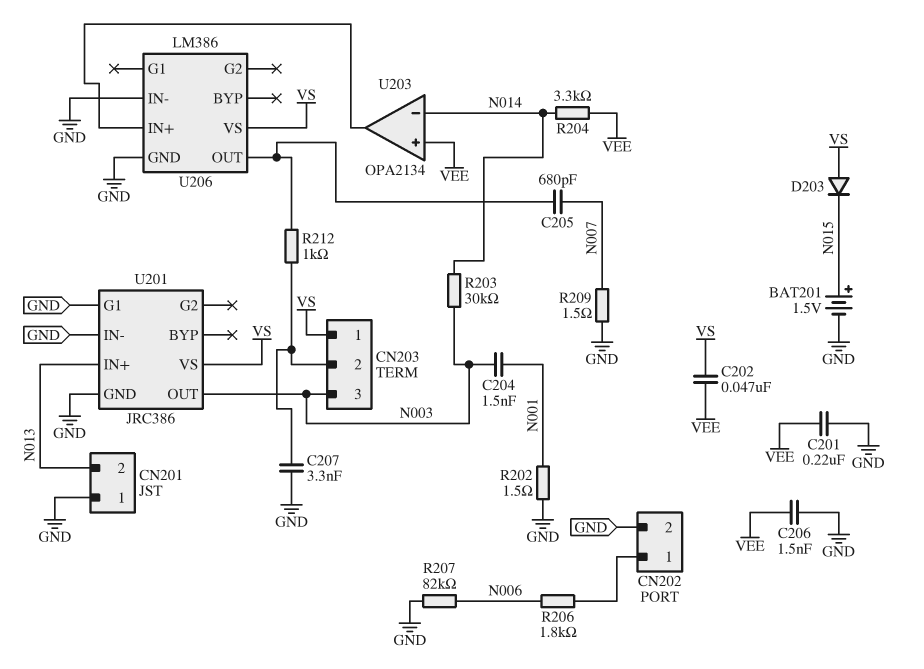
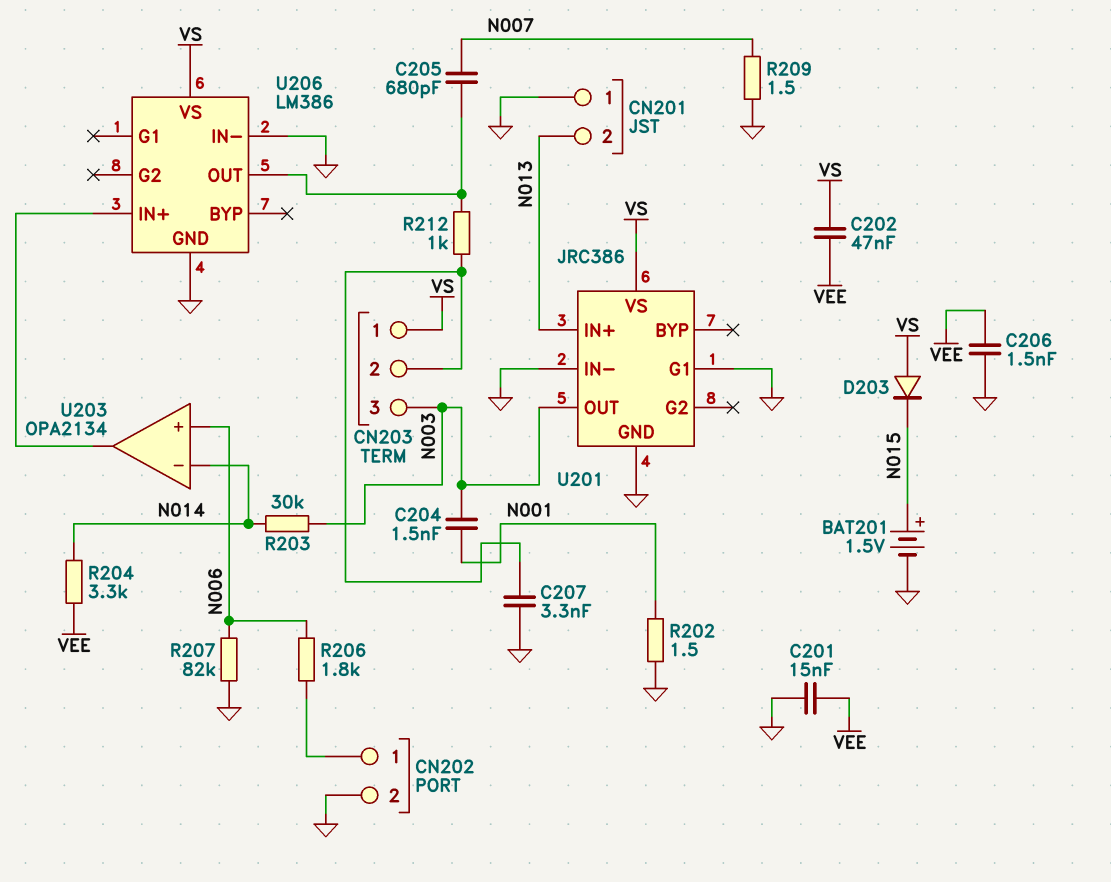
C201: 220nF (GND, VEE) -> 15nF (GND, VEE)
U203 pin in+: VEE -> N006

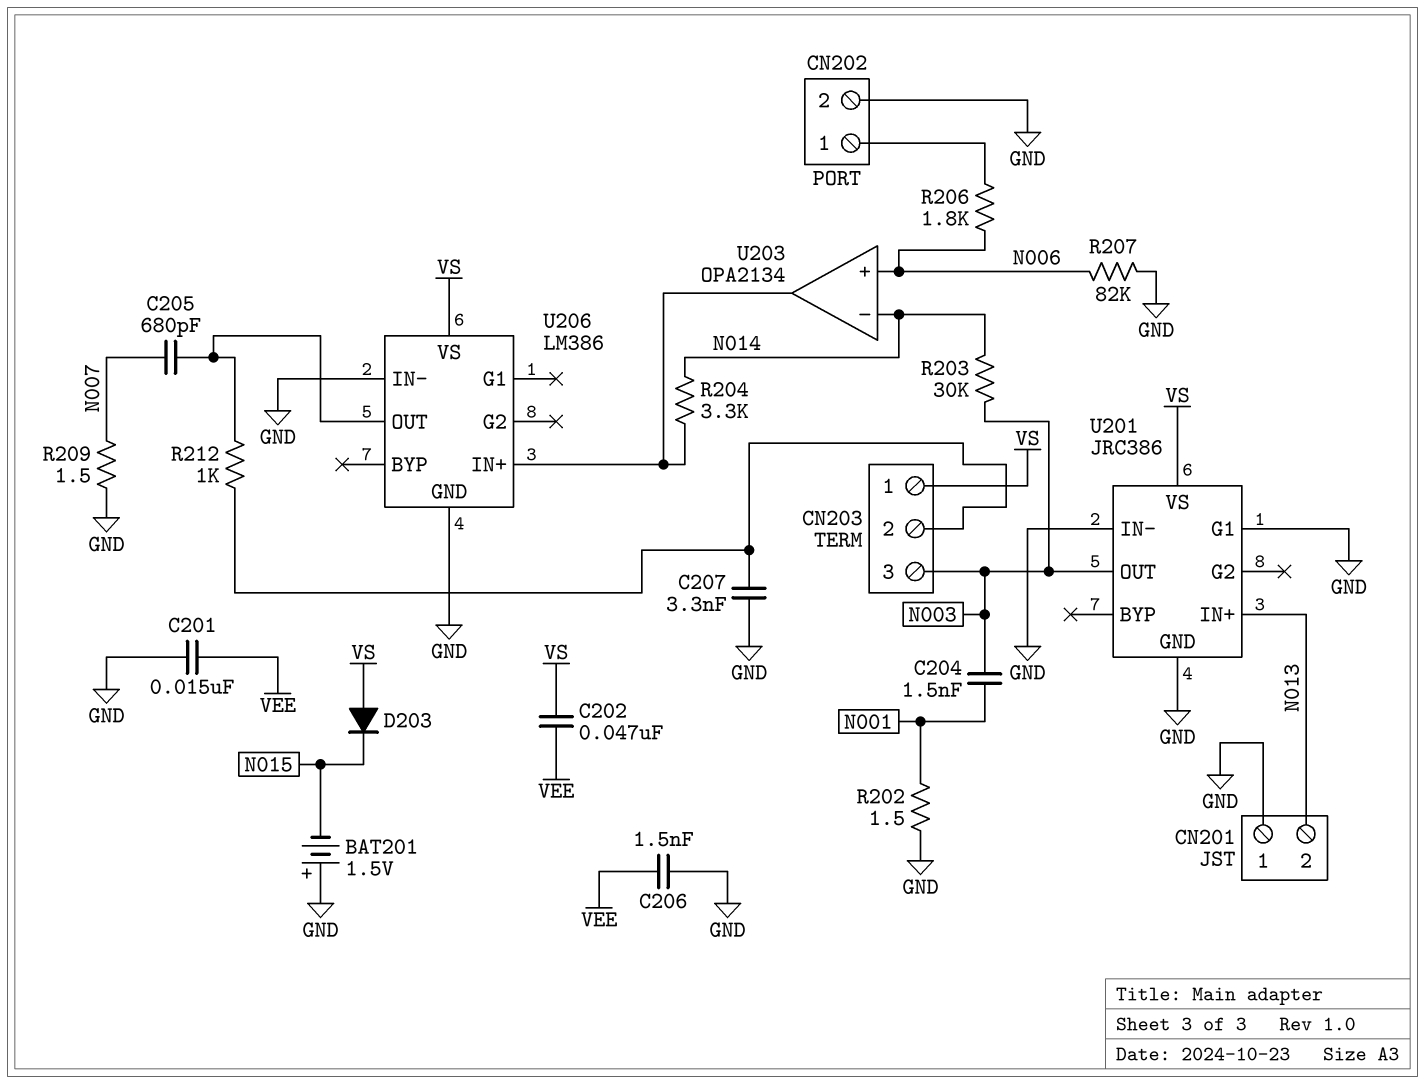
BAT201: 1.5V (plus N015, minus GND) -> 1.5V (plus GND, minus N015)
R204: 3.3k (N014, VEE) -> 3.3k (N014, U203/out)

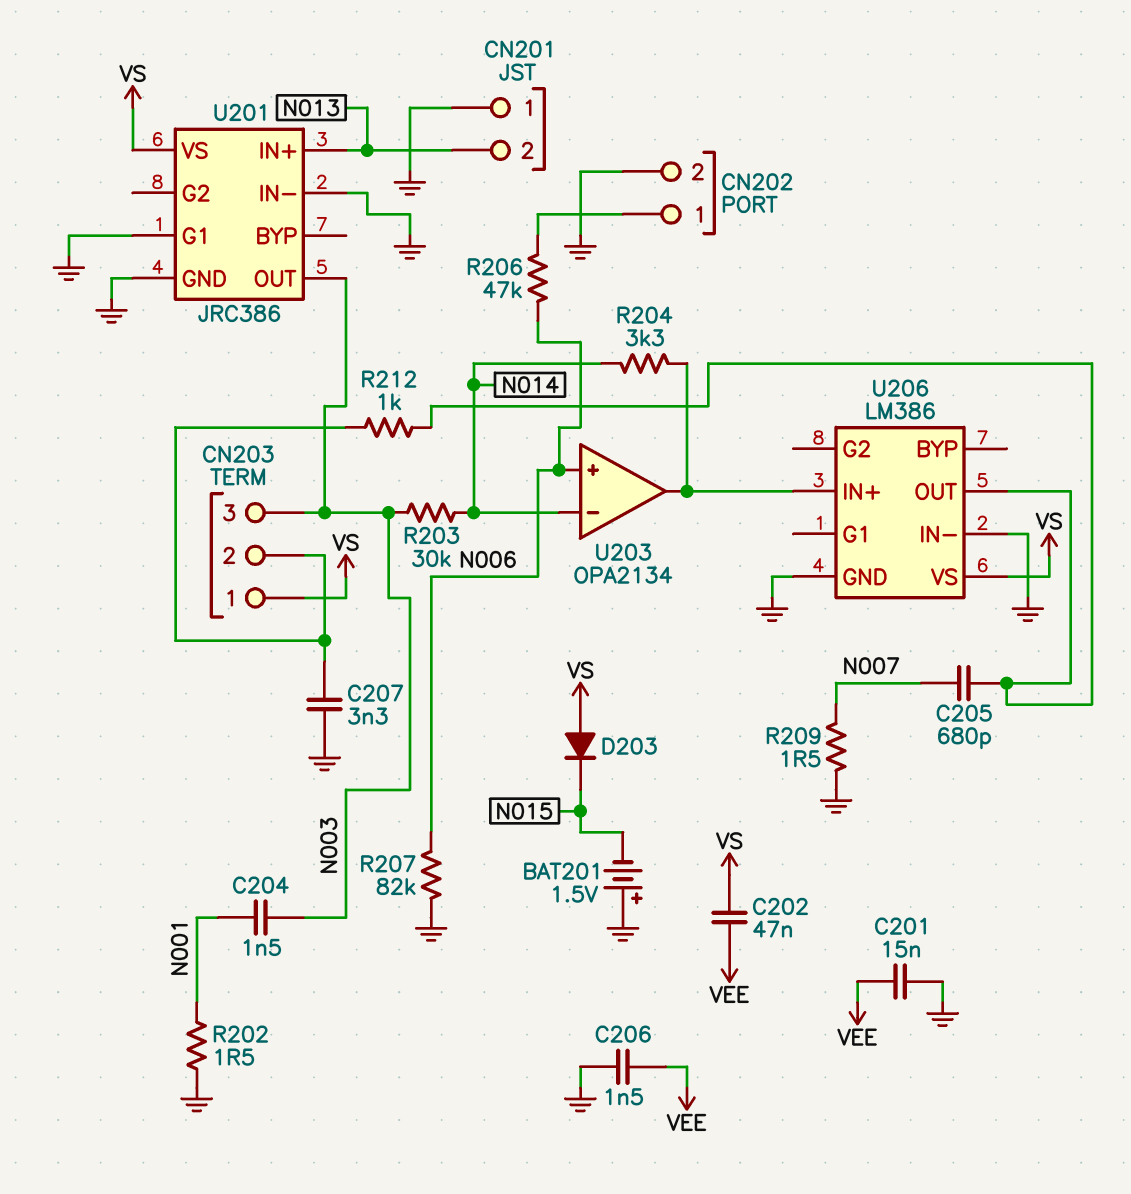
R206: 1.8k (CN202/1, N006) -> 47k (CN202/1, N006)

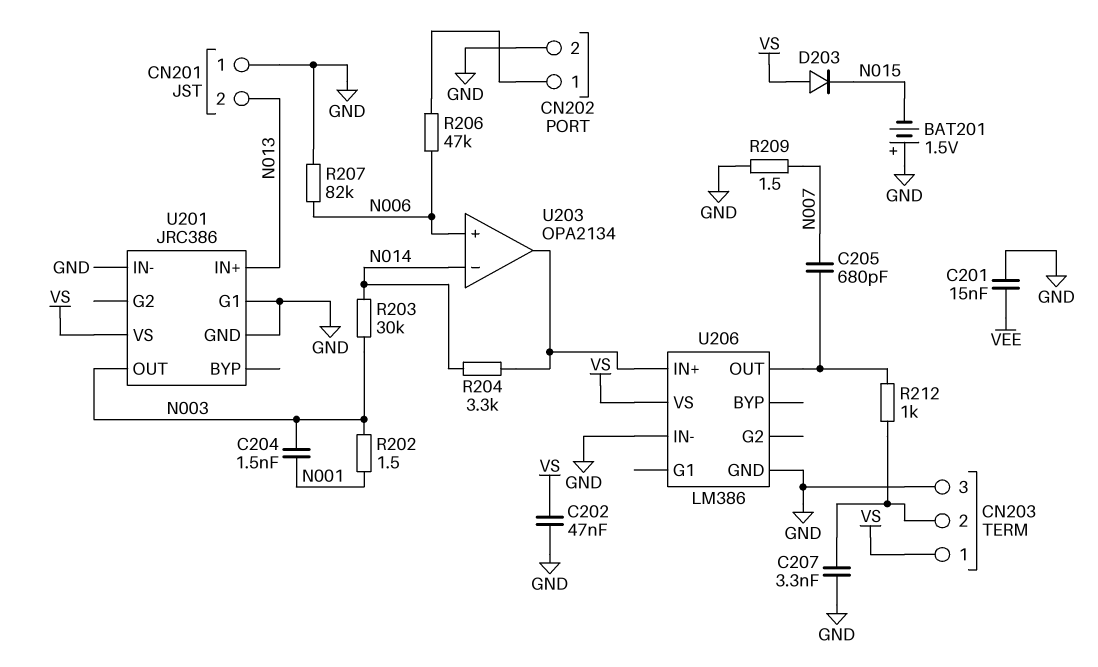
C202: 47nF (VEE, VS) -> 47nF (GND, VS)
C206: 1.5nF (GND, VEE) -> none
CN203 pin 3: N003 -> GND
R202: 1.5 (GND, N001) -> 1.5 (N001, N003)

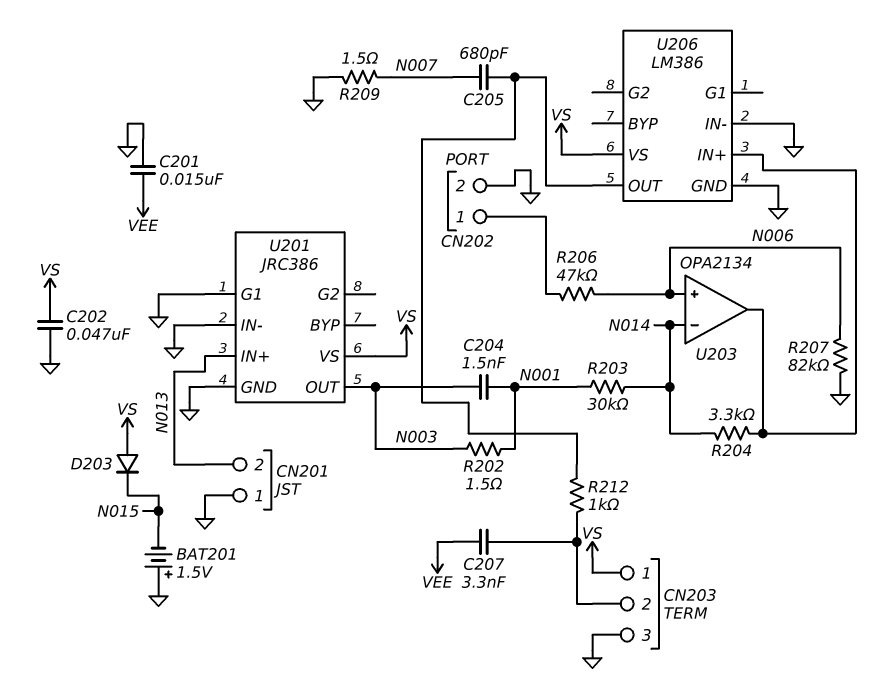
C207: 3.3nF (CN203/2, GND) -> 3.3nF (CN203/2, VEE)
R203: 30k (N003, N014) -> 30k (N001, N014)

